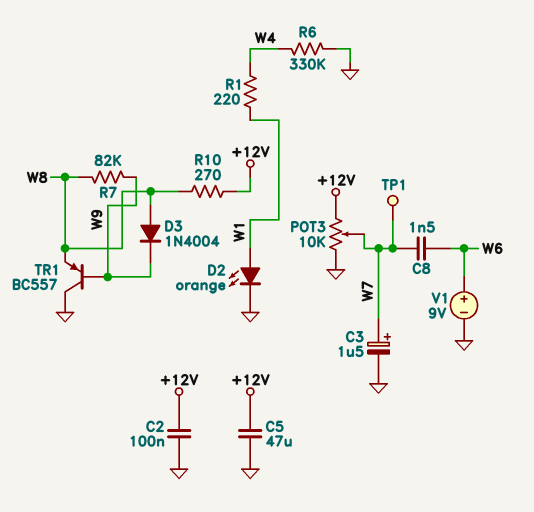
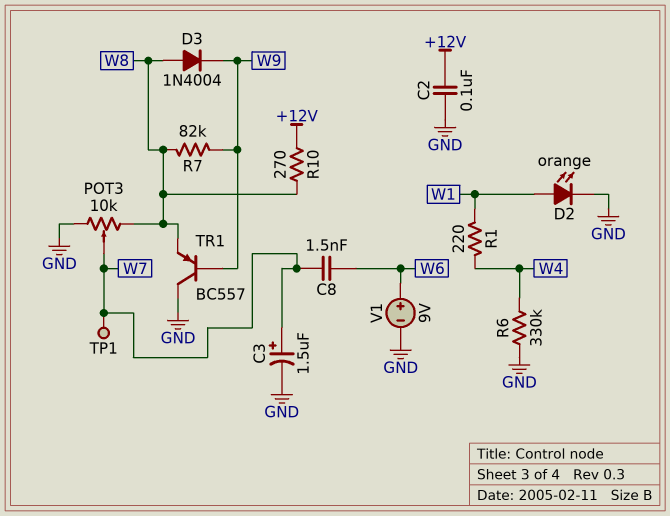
C5: 47uF (+12V, GND) -> none
POT3: 10k (+12V, GND, wiper W7) -> 10k (GND, W8, wiper W7)

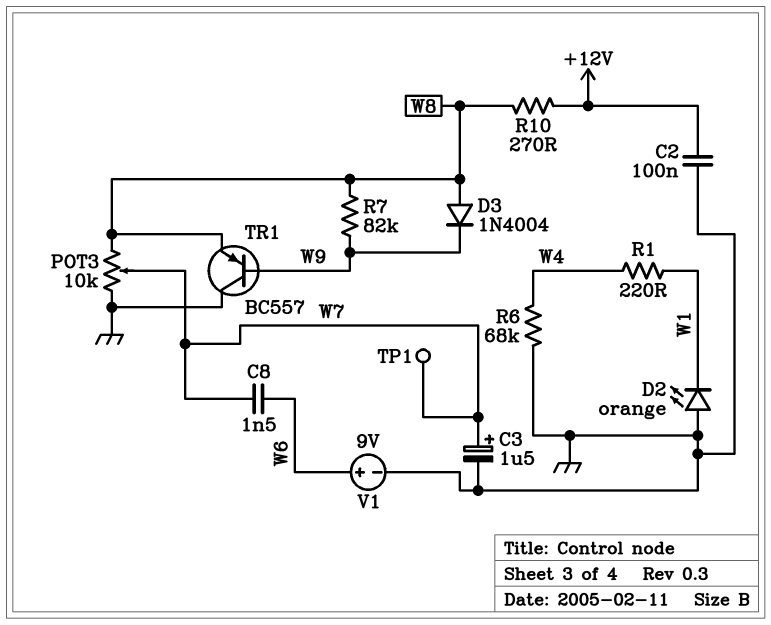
D2: LED orange (A W1, K GND) -> LED orange (A GND, K W1)
R6: 330k (GND, W4) -> 68k (GND, W4)

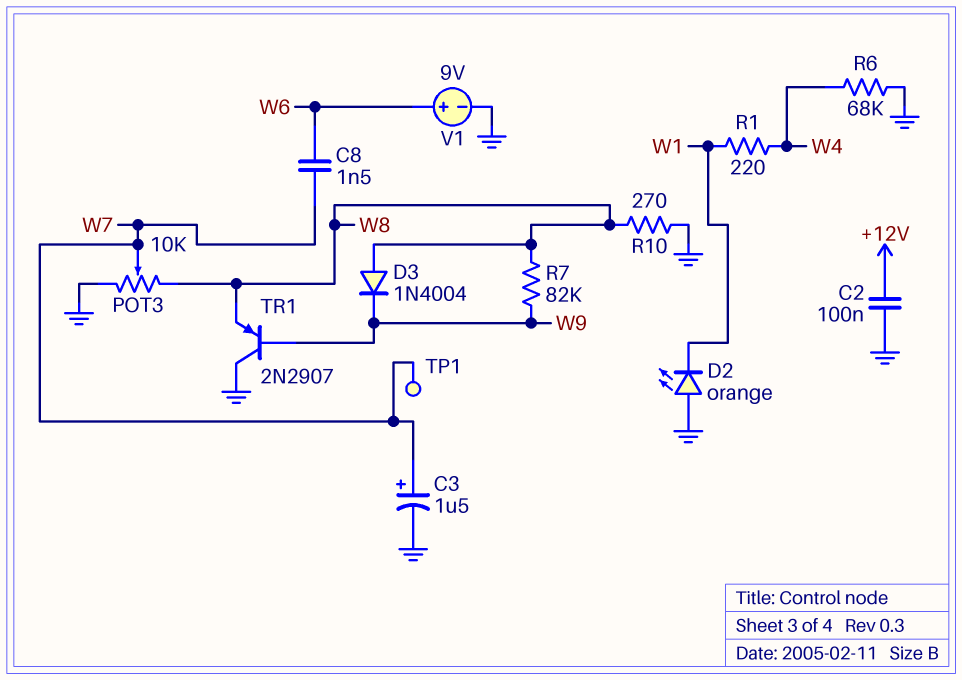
R10: 270 (+12V, W8) -> 270 (GND, W8)
TR1: PNP BC557 (B W9, C GND, E W8) -> PNP 2N2907 (B W9, C GND, E W8)

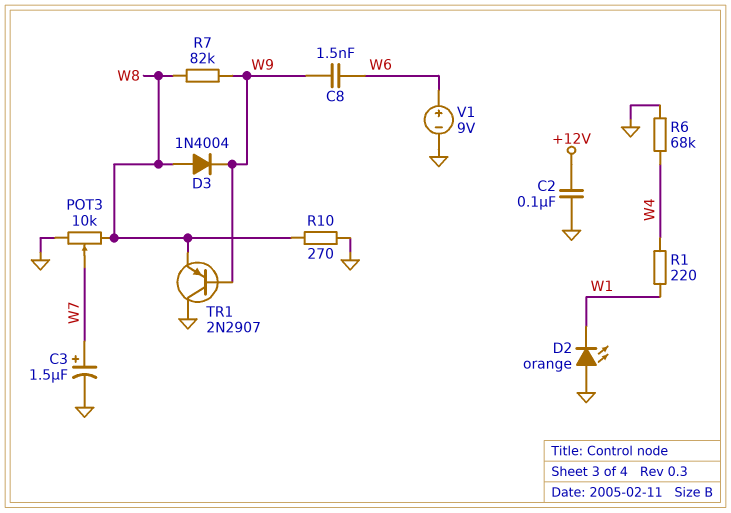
C8: 1.5nF (W6, W7) -> 1.5nF (W6, W9)
TP1: test point (W7) -> none

